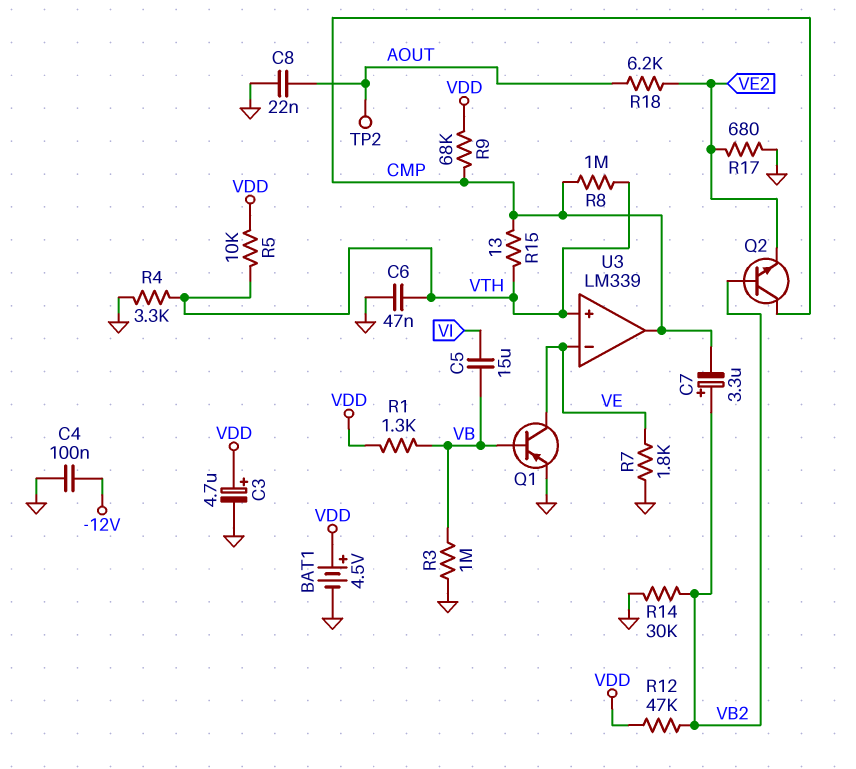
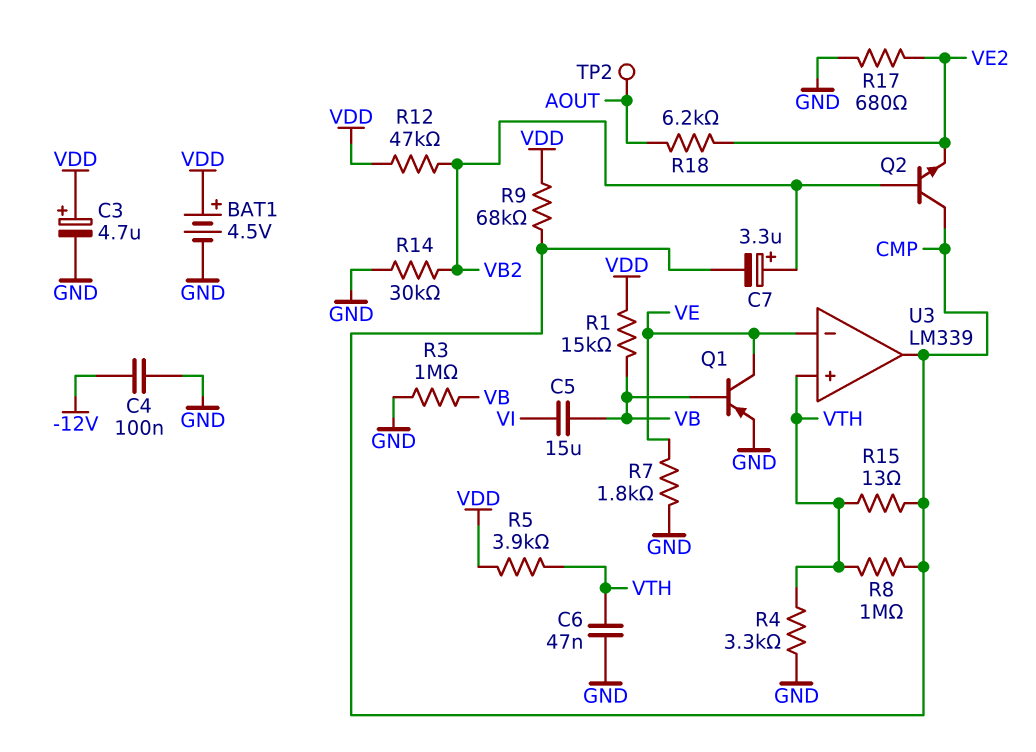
C8: 22nF (AOUT, GND) -> none
R1: 1.3k (VB, VDD) -> 15k (VB, VDD)
R5: 10k (VDD, VTH) -> 3.9k (VDD, VTH)

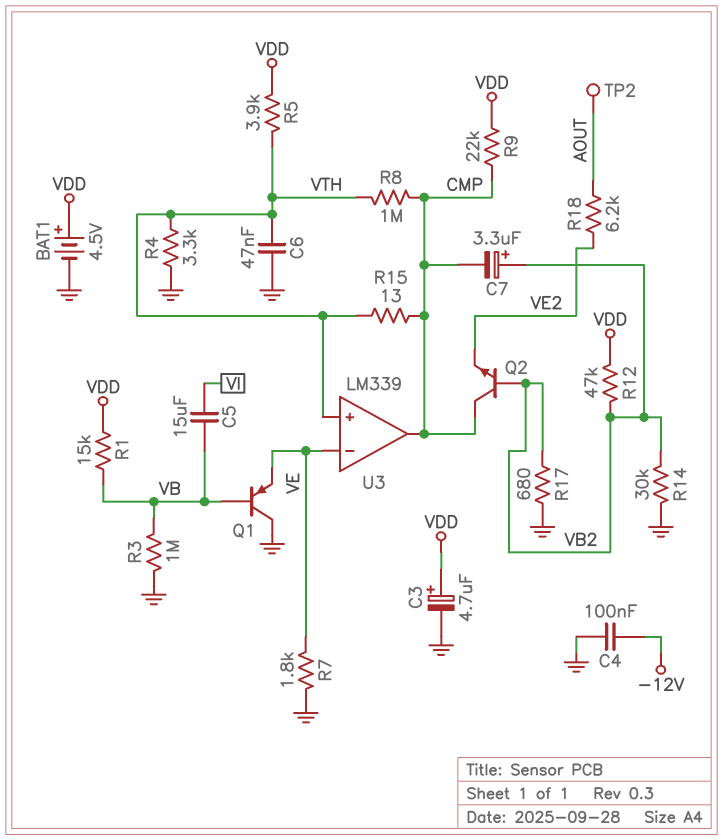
Q1: PNP (B VB, C VE, E GND) -> PNP (B VB, C GND, E VE)
R9: 68k (CMP, VDD) -> 22k (CMP, VDD)
R17: 680 (GND, VE2) -> 680 (GND, VB2)

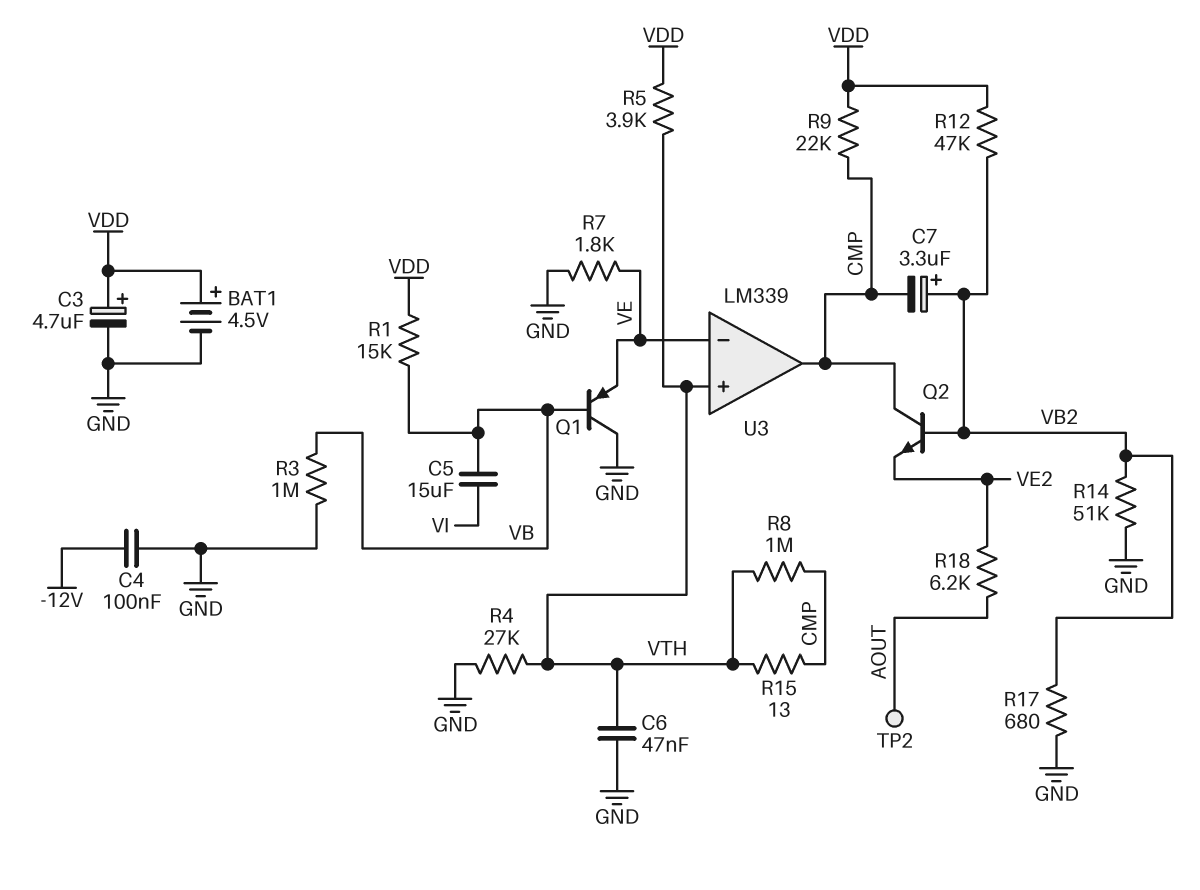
R4: 3.3k (GND, VTH) -> 27k (GND, VTH)
R14: 30k (GND, VB2) -> 51k (GND, VB2)

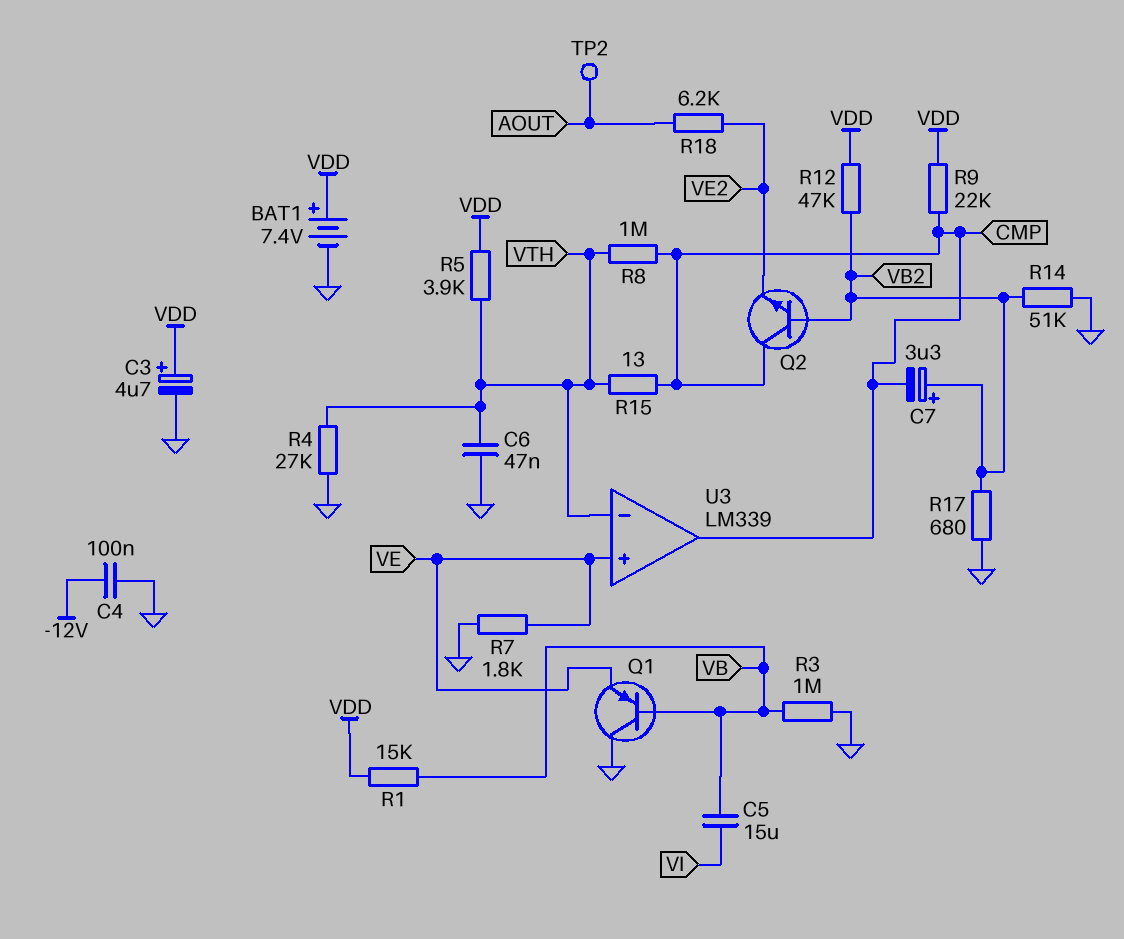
BAT1: 4.5V (plus VDD, minus GND) -> 7.4V (plus VDD, minus GND)
U3 pin in+: VTH -> VE
U3 pin in-: VE -> VTH

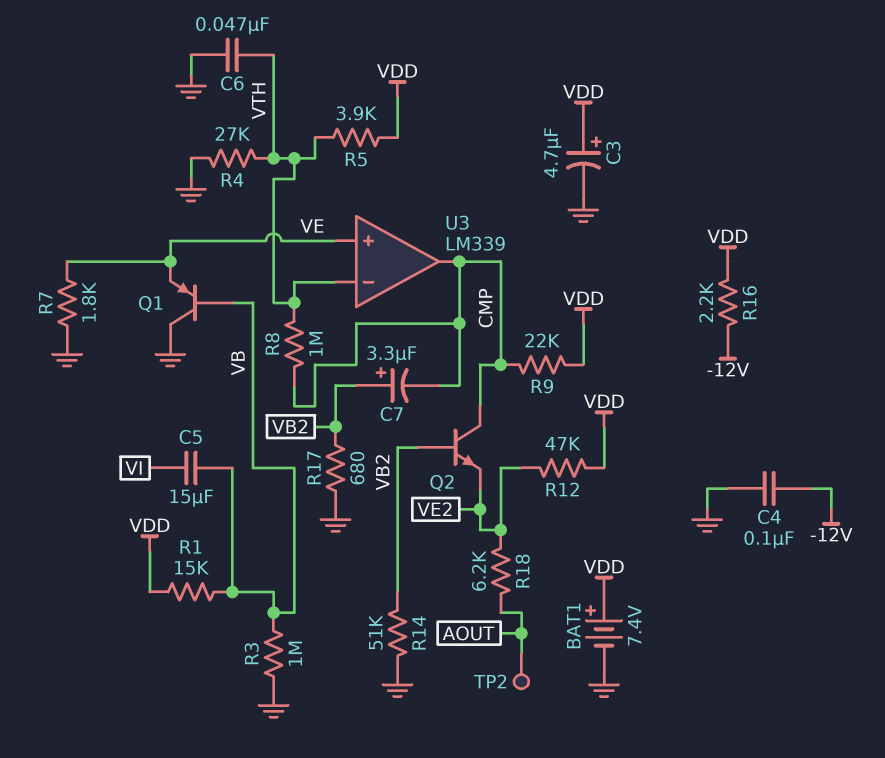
R12: 47k (VB2, VDD) -> 47k (VDD, VE2)
R15: 13 (CMP, VTH) -> none
R16: none -> 2.2k (-12V, VDD)

